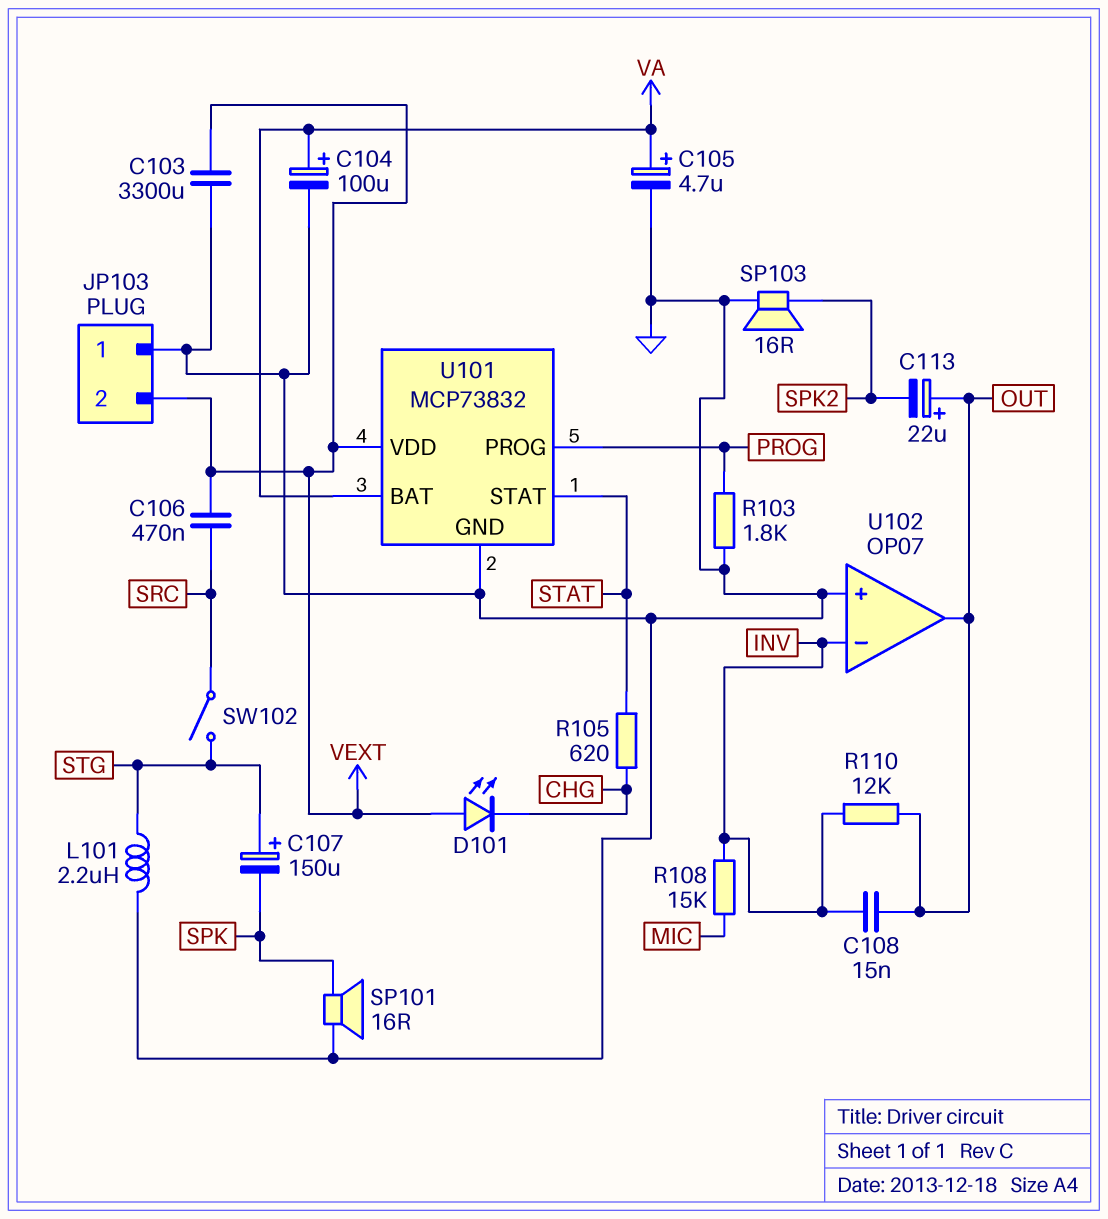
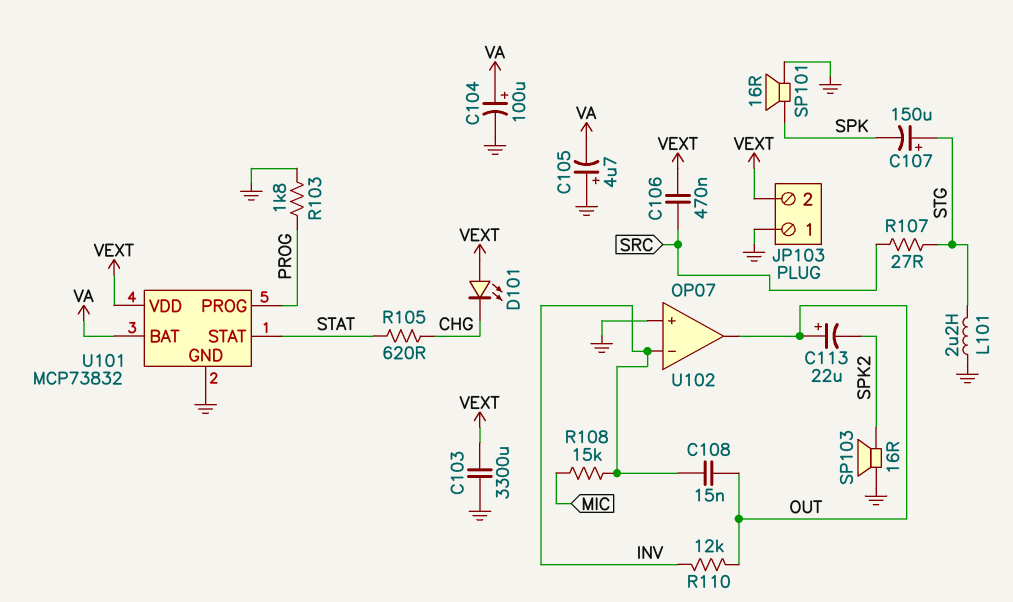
C105: 4.7uF (plus VA, minus GND) -> 4.7uF (plus GND, minus VA)
R107: none -> 27 (SRC, STG)
SW102: switch (SRC, STG) -> none

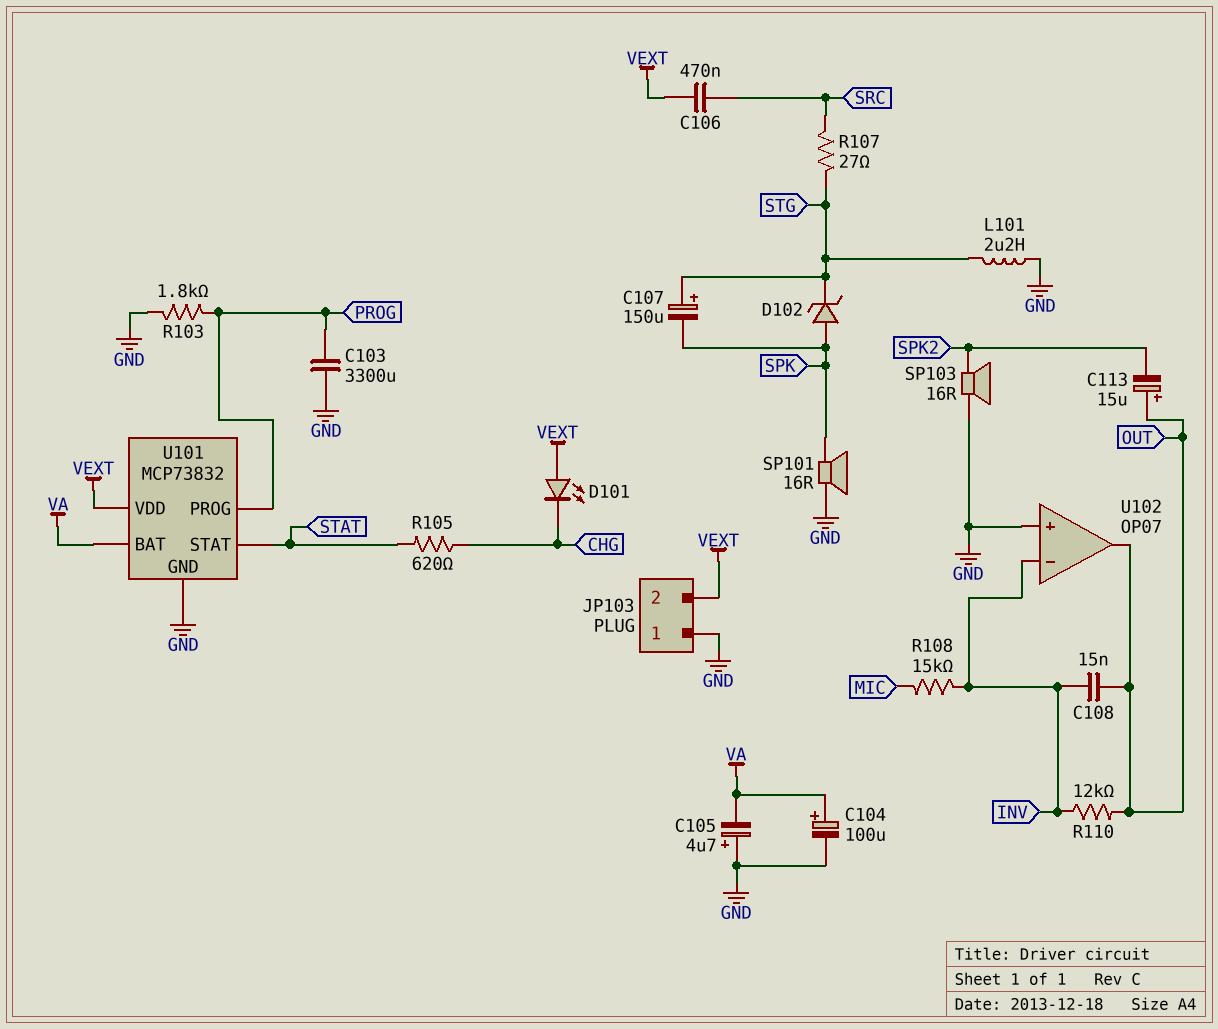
C103: 3300uF (GND, VEXT) -> 3300uF (GND, PROG)
C113: 22uF (plus OUT, minus SPK2) -> 15uF (plus OUT, minus SPK2)
D102: none -> zener (A SPK, K STG)

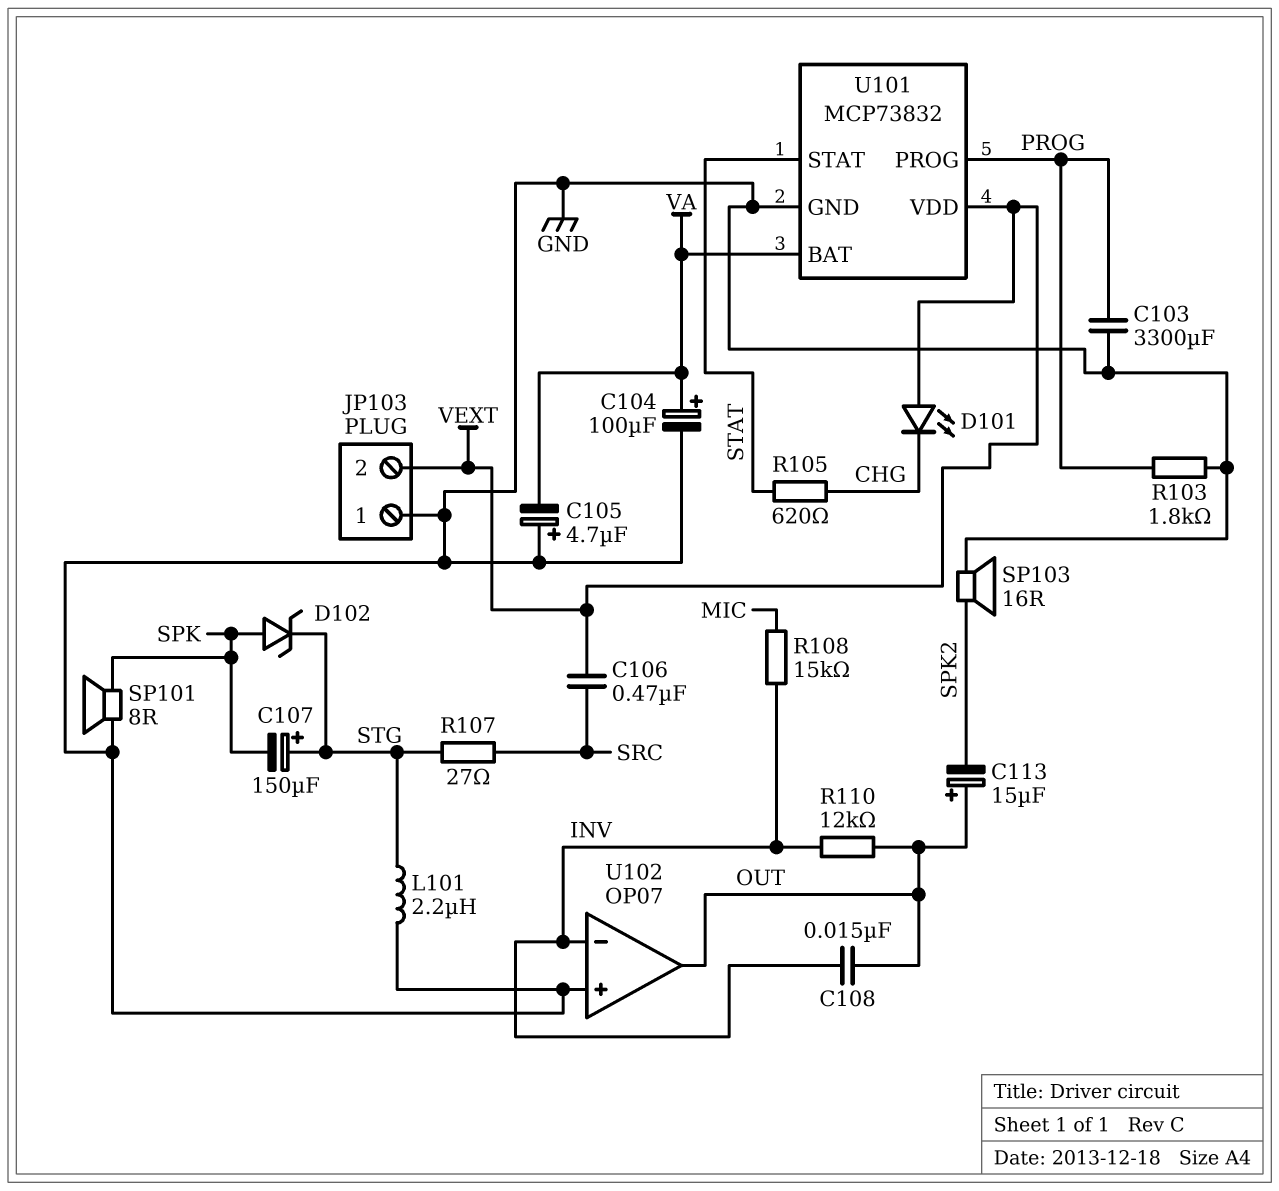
SP101: speaker 16R (GND, SPK) -> speaker 8R (GND, SPK)

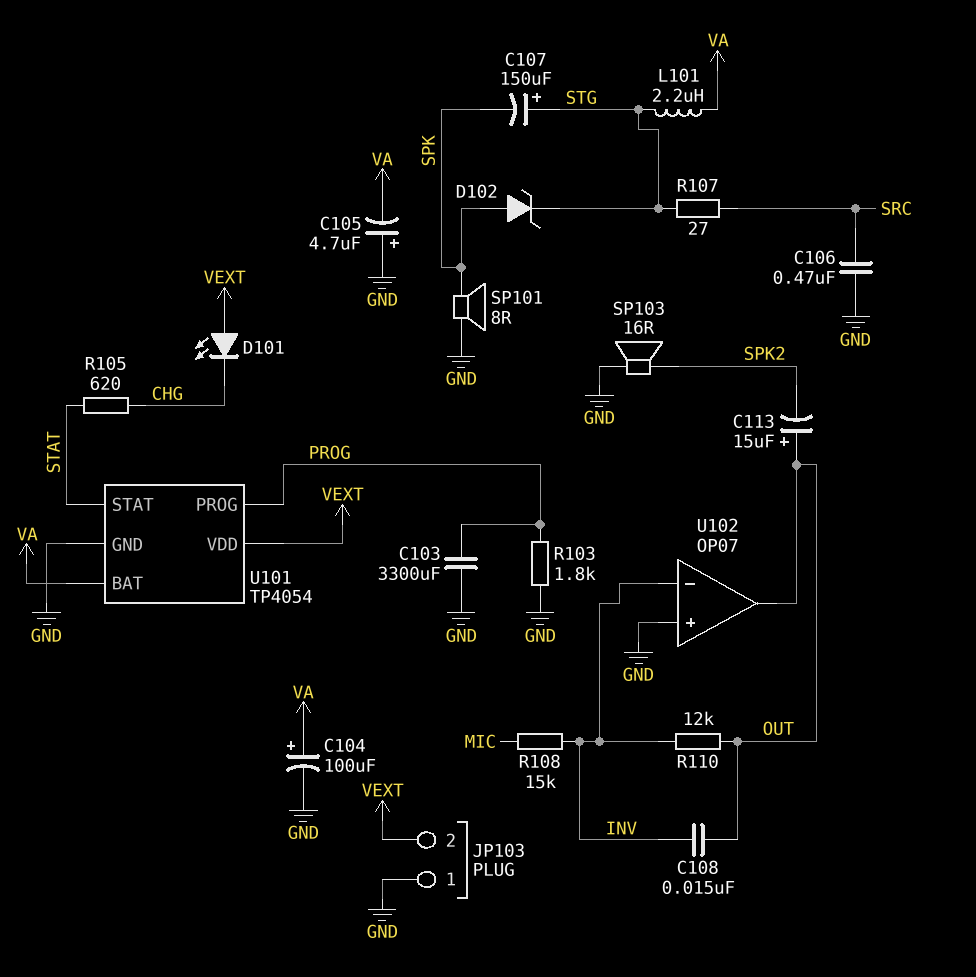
C106: 470nF (SRC, VEXT) -> 470nF (GND, SRC)
L101: 2.2uH (GND, STG) -> 2.2uH (STG, VA)
U101: MCP73832 -> TP4054

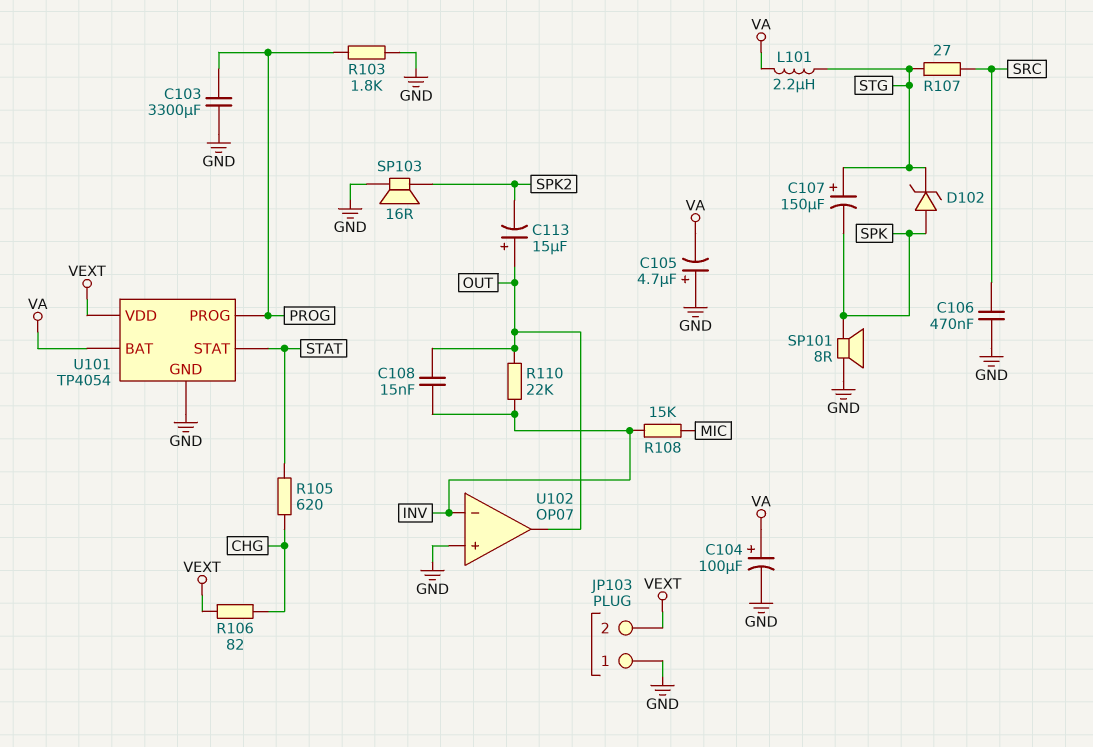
D101: LED (A VEXT, K CHG) -> none
R106: none -> 82 (CHG, VEXT)
R110: 12k (INV, OUT) -> 22k (INV, OUT)

